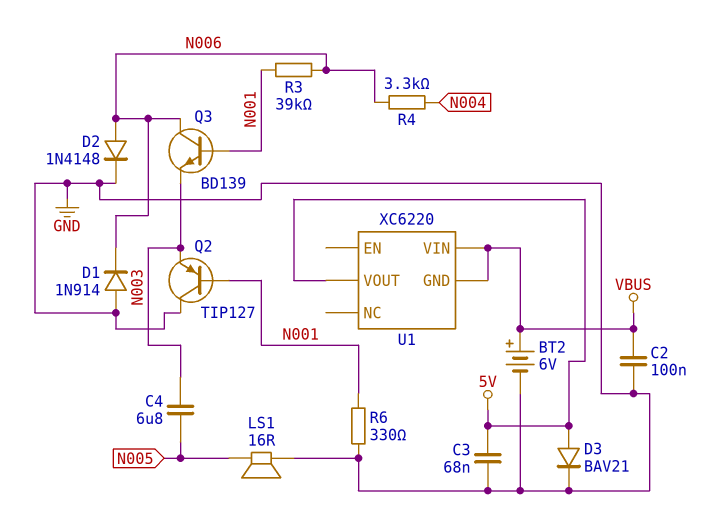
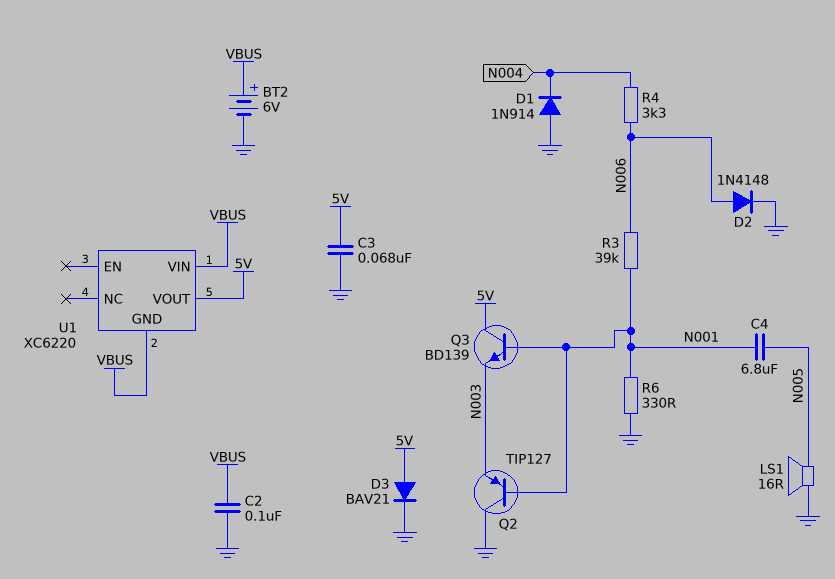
C4: 6.8uF (N003, N005) -> 6.8uF (N001, N005)
D1: diode 1N914 (A GND, K N006) -> diode 1N914 (A GND, K N004)
Q3: NPN BD139 (B N001, C N006, E N003) -> NPN BD139 (B N001, C 5V, E N003)

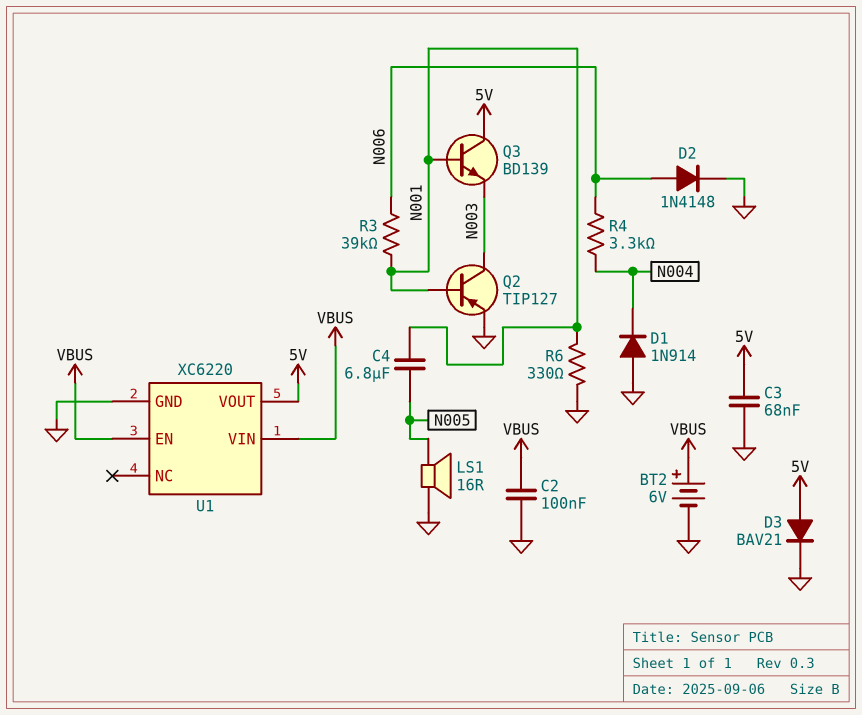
Q2: PNP TIP127 (B N001, C GND, E N003) -> PNP TIP127 (B N001, C N003, E GND)
U1 pin EN: none -> VBUS
U1 pin GND: VBUS -> GND

